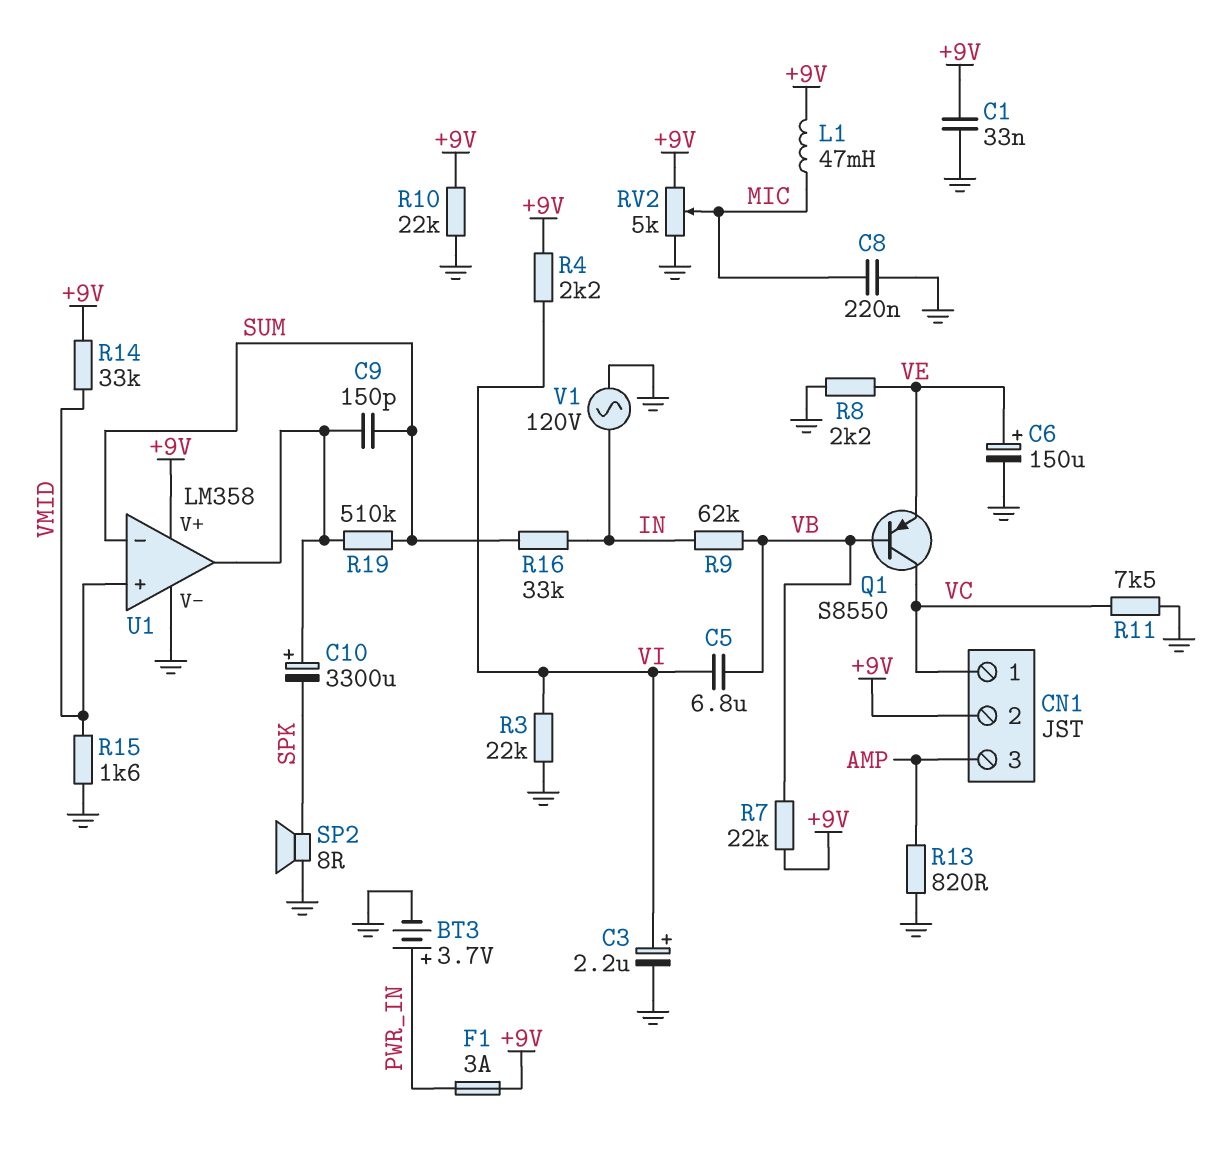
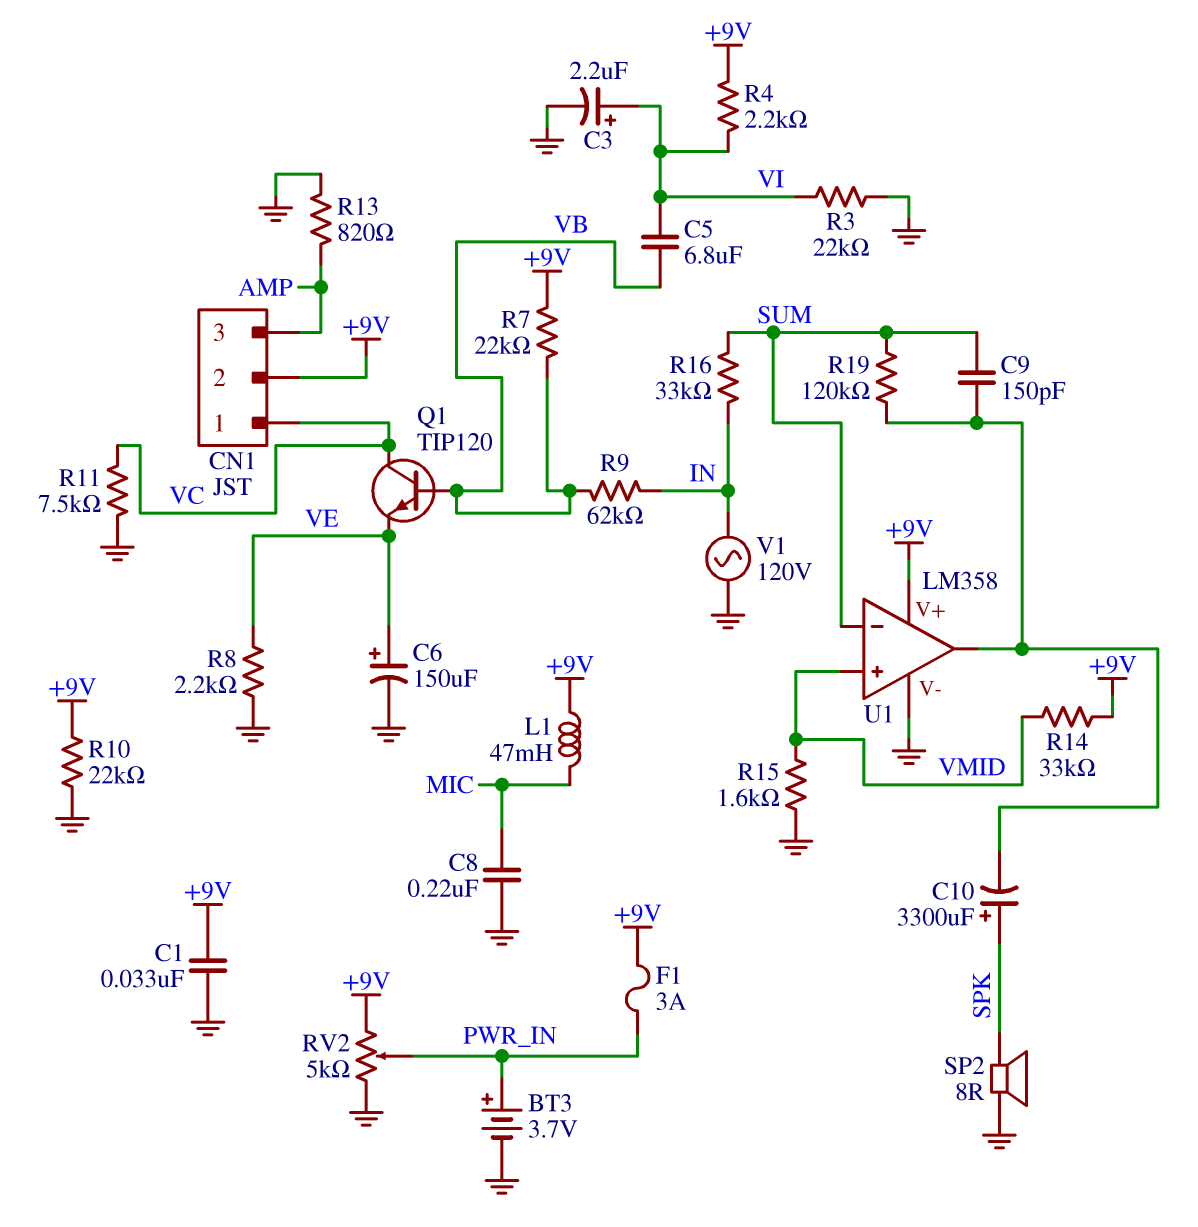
C10: 3300uF (plus U1/out, minus SPK) -> 3300uF (plus SPK, minus U1/out)
Q1: PNP S8550 (B VB, C VC, E VE) -> NPN TIP120 (B VB, C VC, E VE)
R19: 510k (SUM, U1/out) -> 120k (SUM, U1/out)
RV2: 5k (+9V, GND, wiper MIC) -> 5k (+9V, GND, wiper PWR_IN)

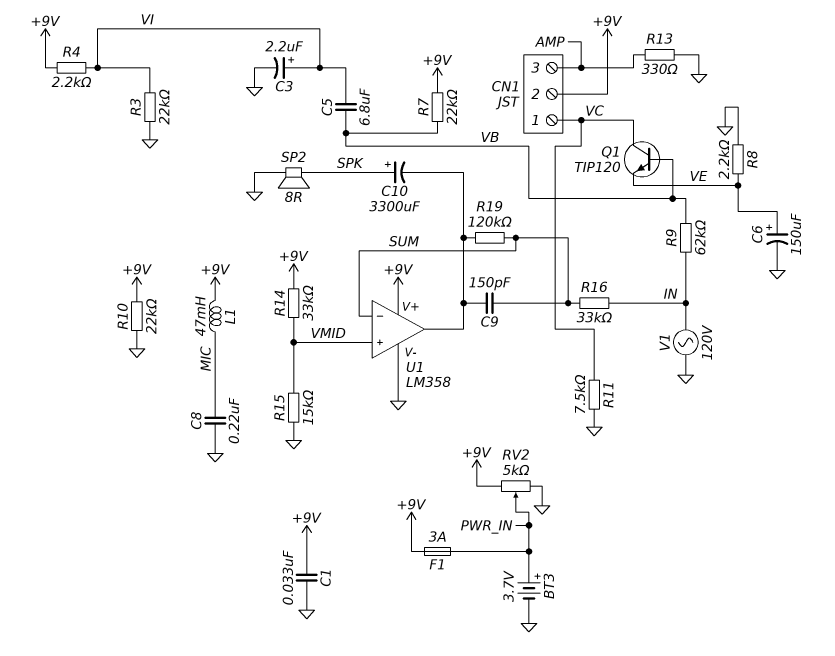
R13: 820 (AMP, GND) -> 330 (AMP, GND)
R15: 1.6k (GND, VMID) -> 15k (GND, VMID)

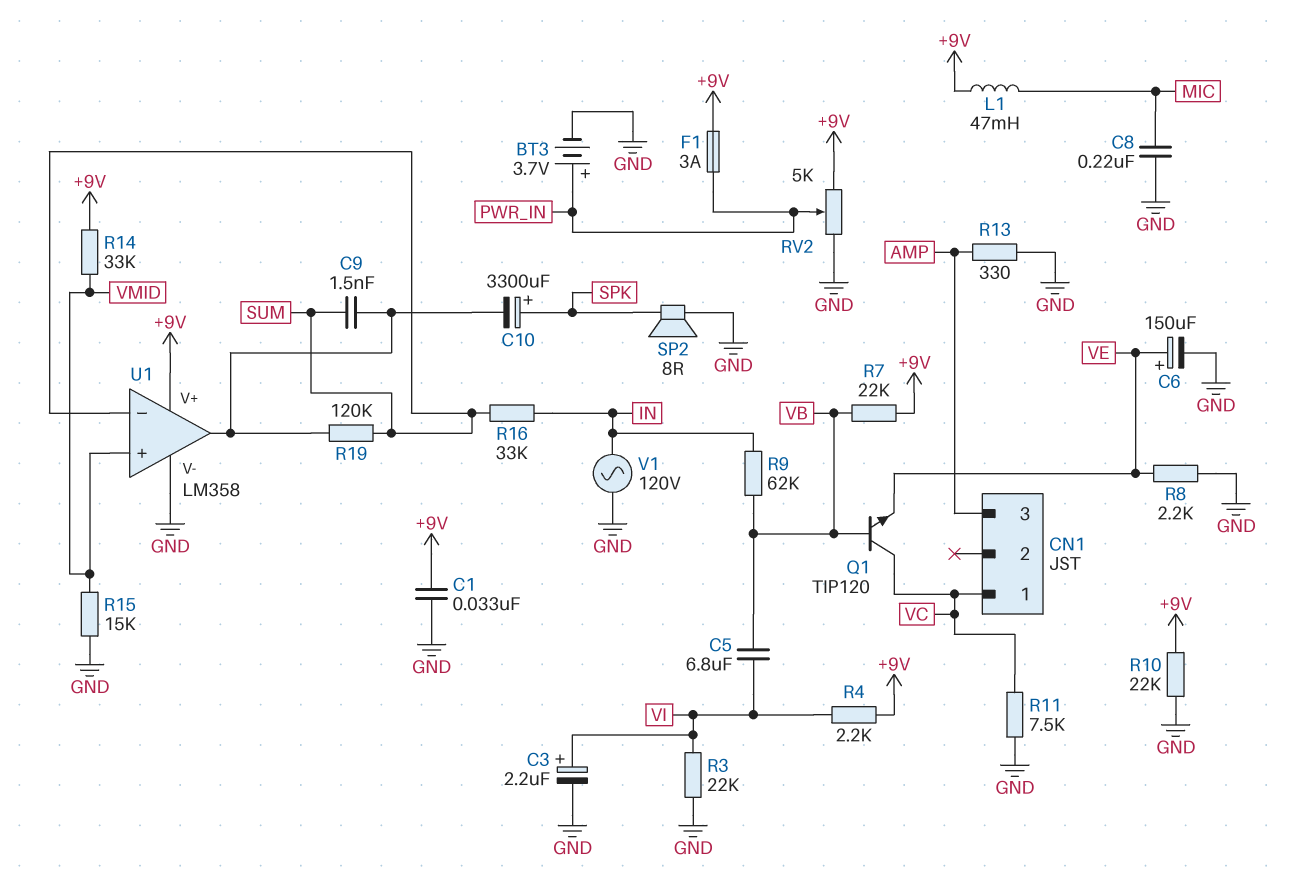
C9: 150pF (SUM, U1/out) -> 1.5nF (SUM, U1/out)
CN1 pin 2: +9V -> none

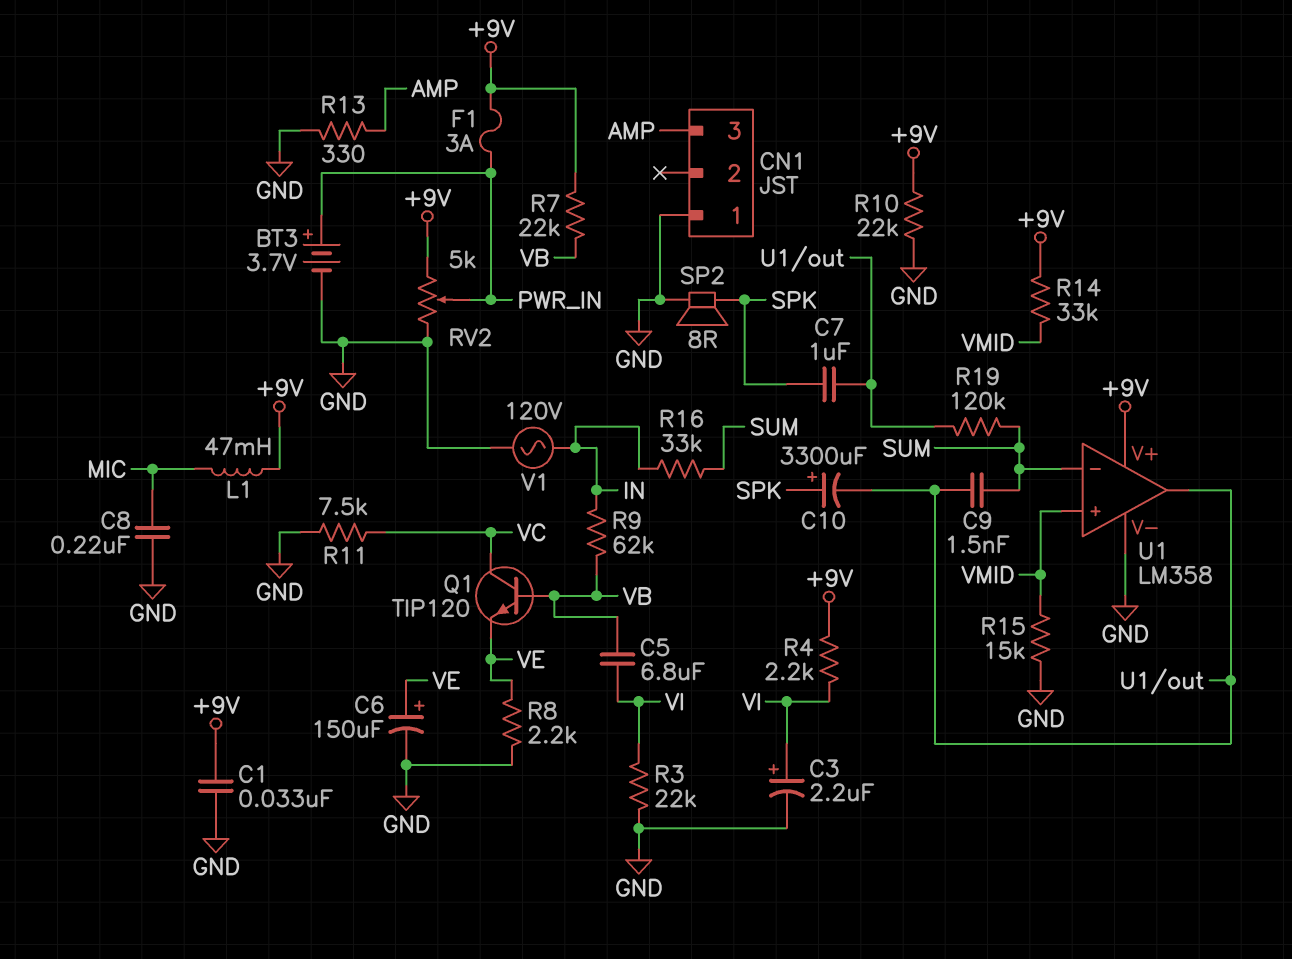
C7: none -> 1uF (SPK, U1/out)
CN1 pin 1: VC -> GND

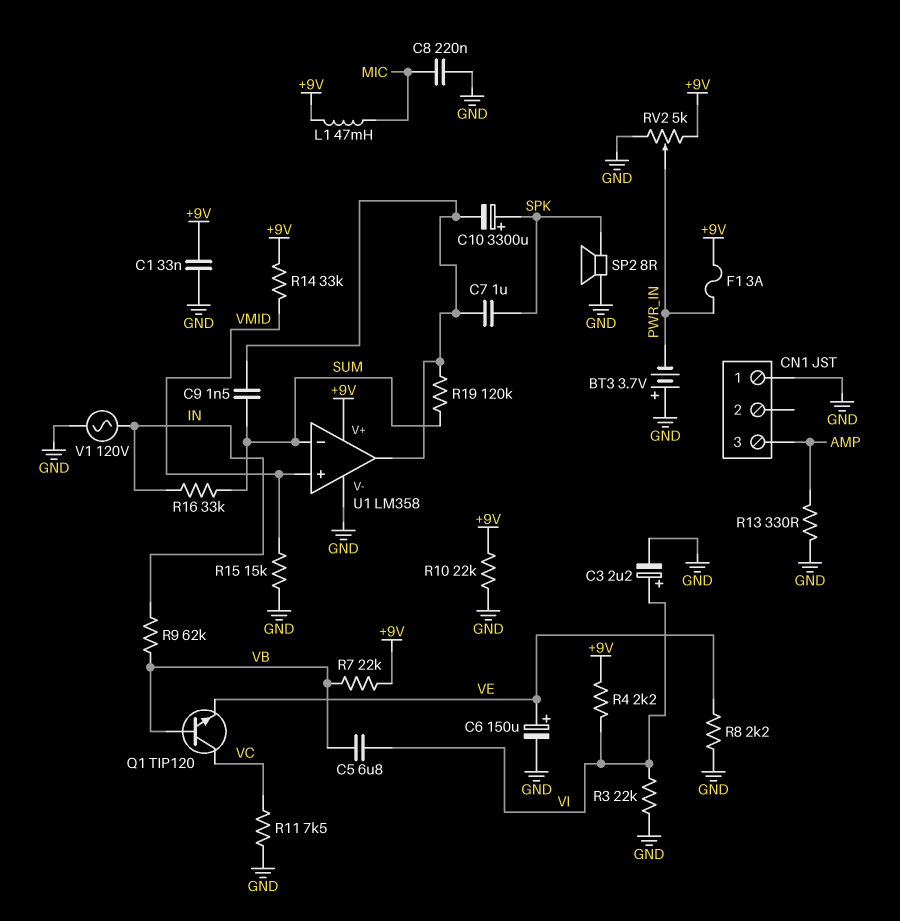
BT3: 3.7V (plus PWR_IN, minus GND) -> 3.7V (plus GND, minus PWR_IN)

